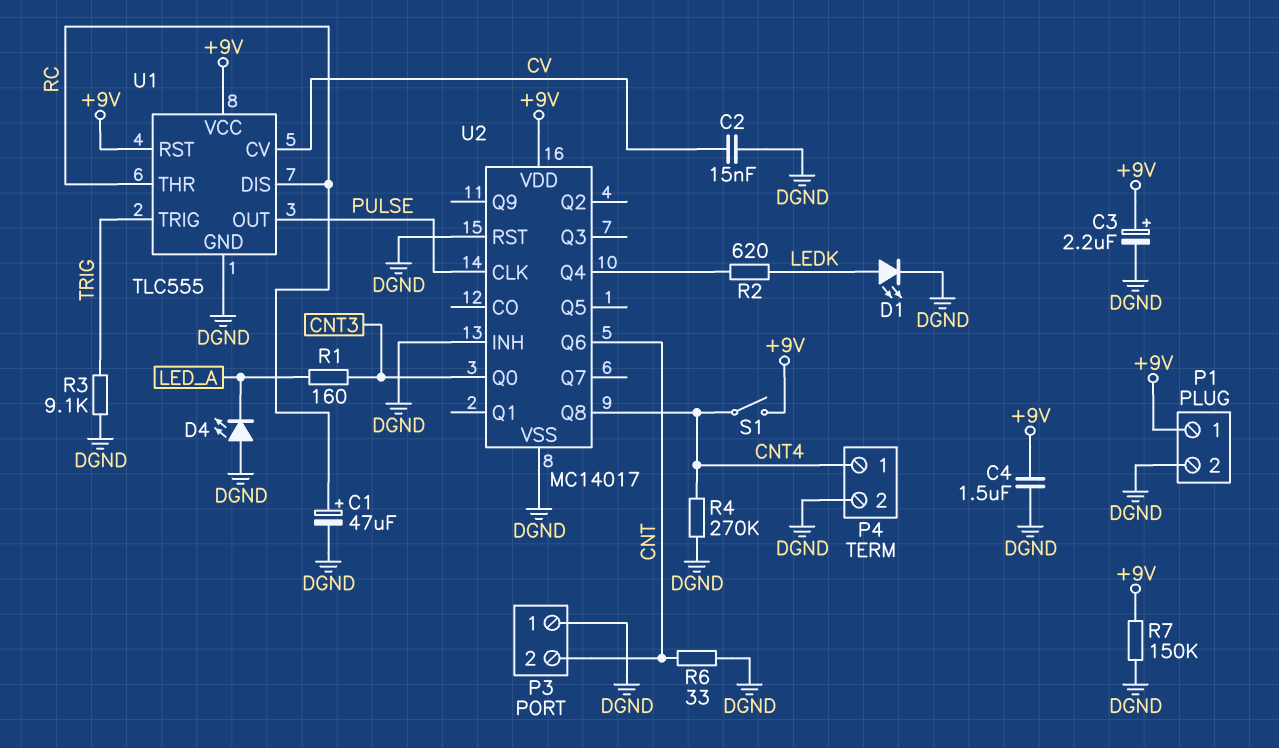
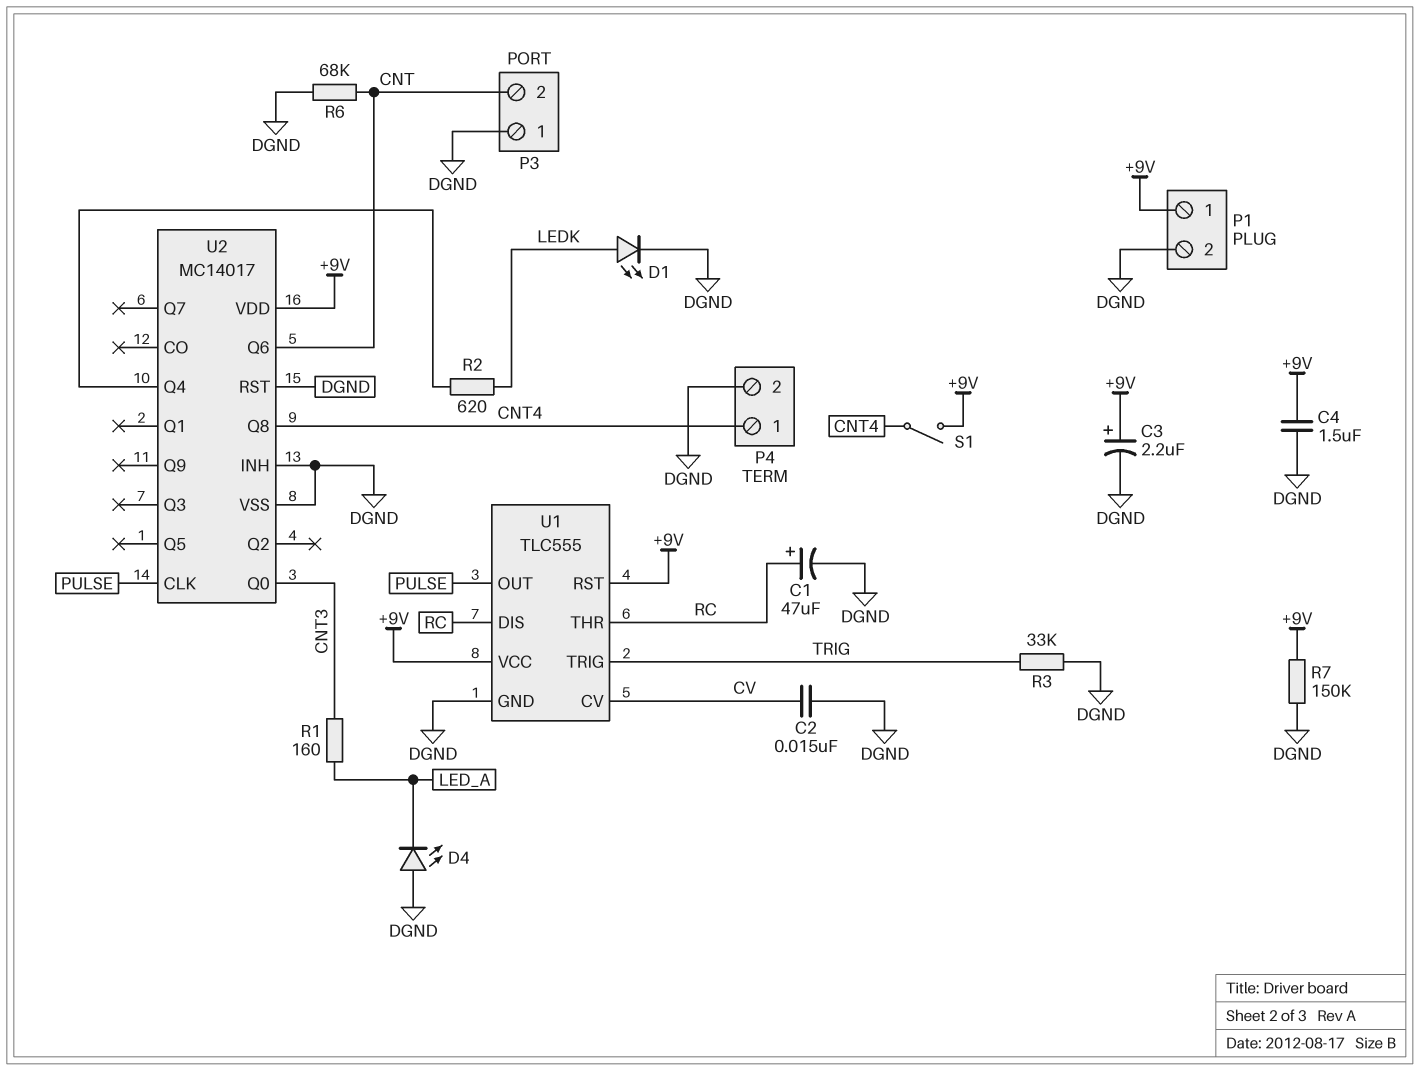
R3: 9.1k (DGND, TRIG) -> 33k (DGND, TRIG)
R4: 270k (CNT4, DGND) -> none
R6: 33 (CNT, DGND) -> 68k (CNT, DGND)

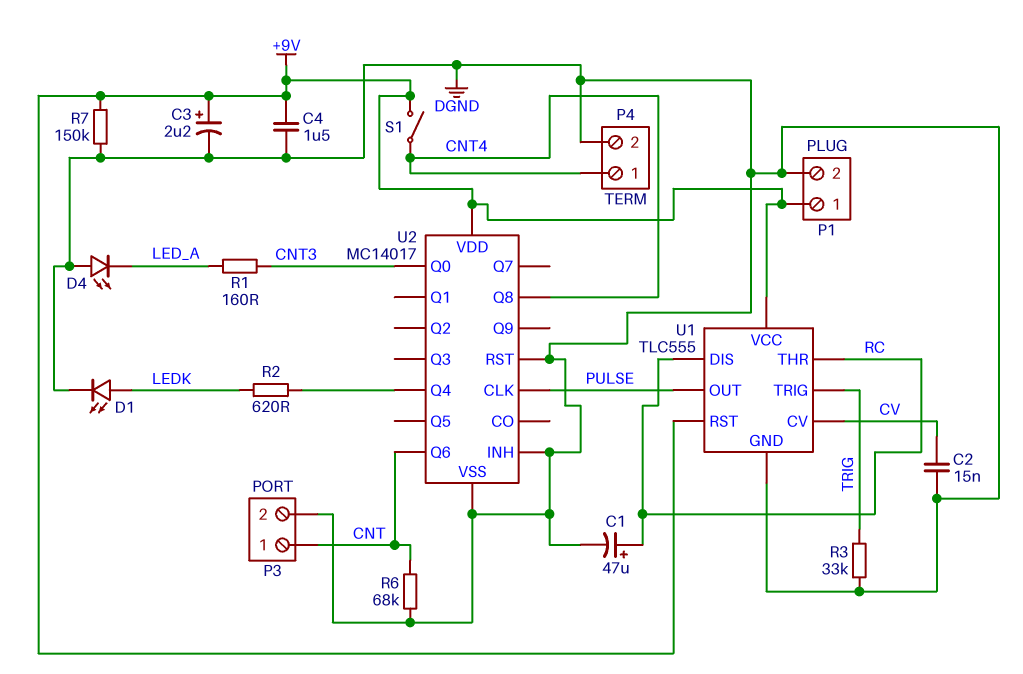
P3 pin 1: DGND -> CNT
P3 pin 2: CNT -> DGND

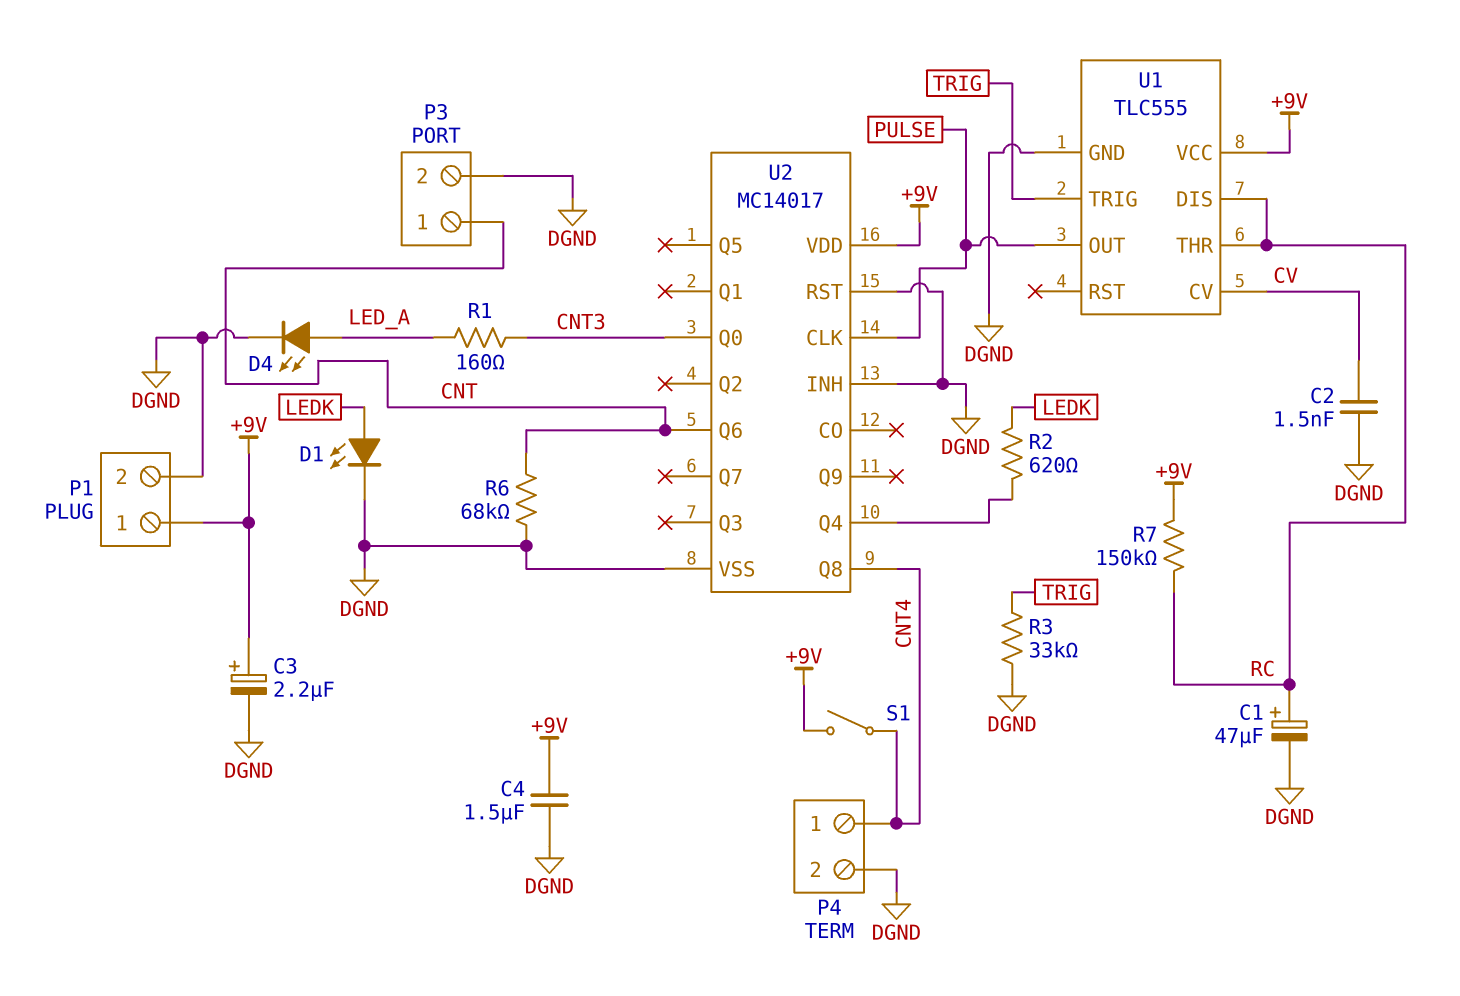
C2: 15nF (CV, DGND) -> 1.5nF (CV, DGND)
D4: LED (A DGND, K LED_A) -> LED (A LED_A, K DGND)
R7: 150k (+9V, DGND) -> 150k (+9V, RC)
U1 pin RST: +9V -> none

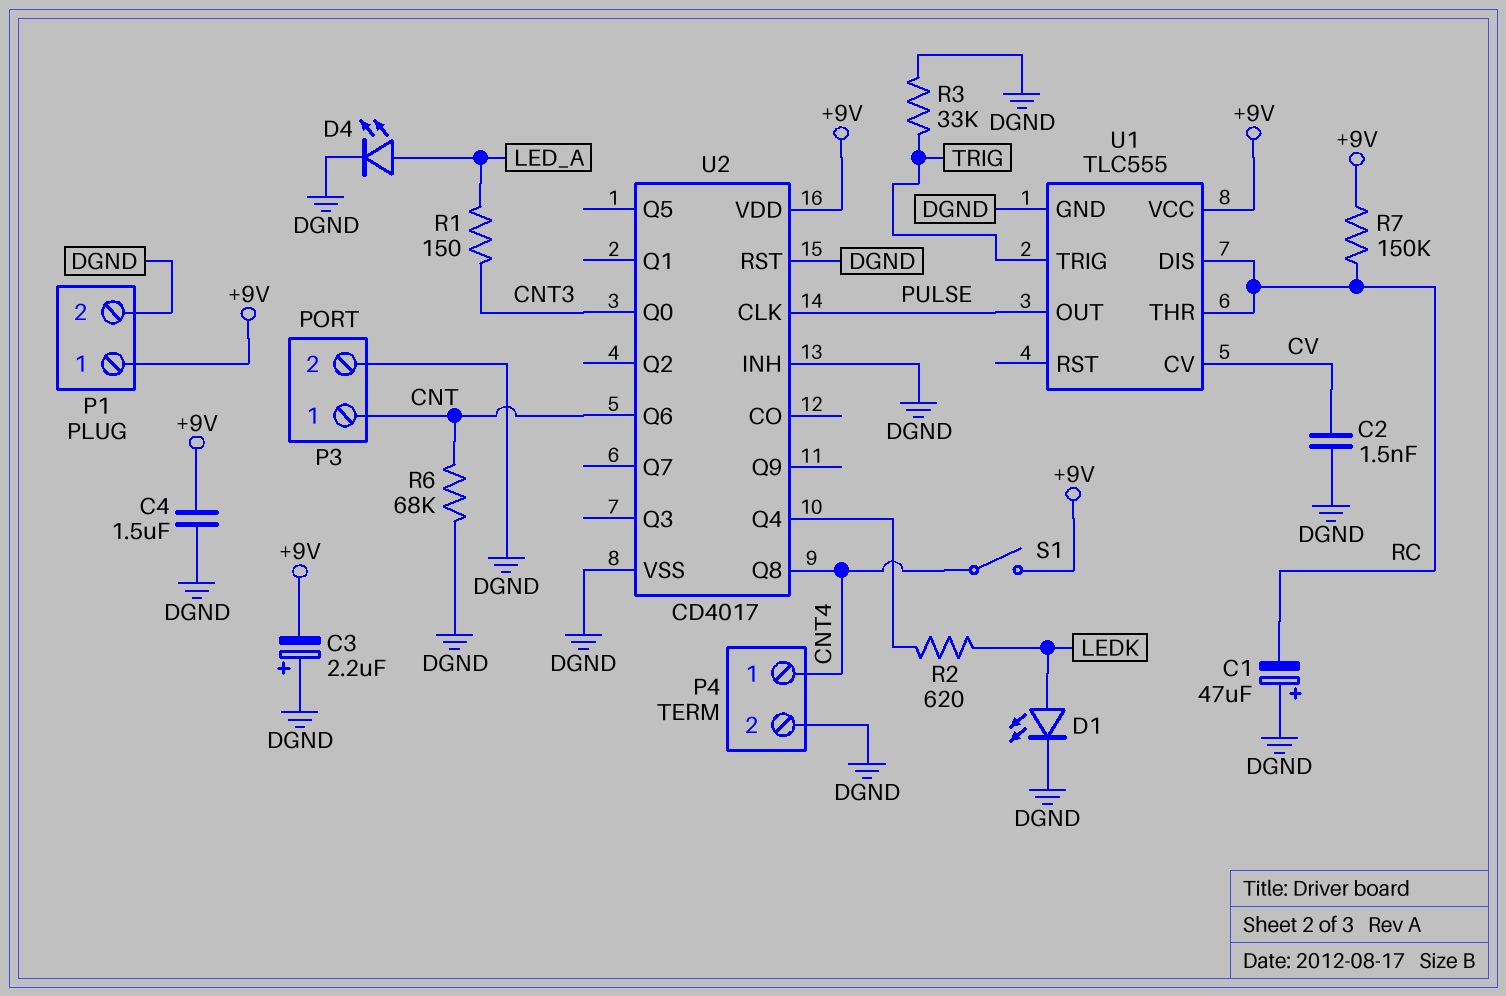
C1: 47uF (plus RC, minus DGND) -> 47uF (plus DGND, minus RC)
C3: 2.2uF (plus +9V, minus DGND) -> 2.2uF (plus DGND, minus +9V)
R1: 160 (CNT3, LED_A) -> 150 (CNT3, LED_A)
U2: MC14017 -> CD4017

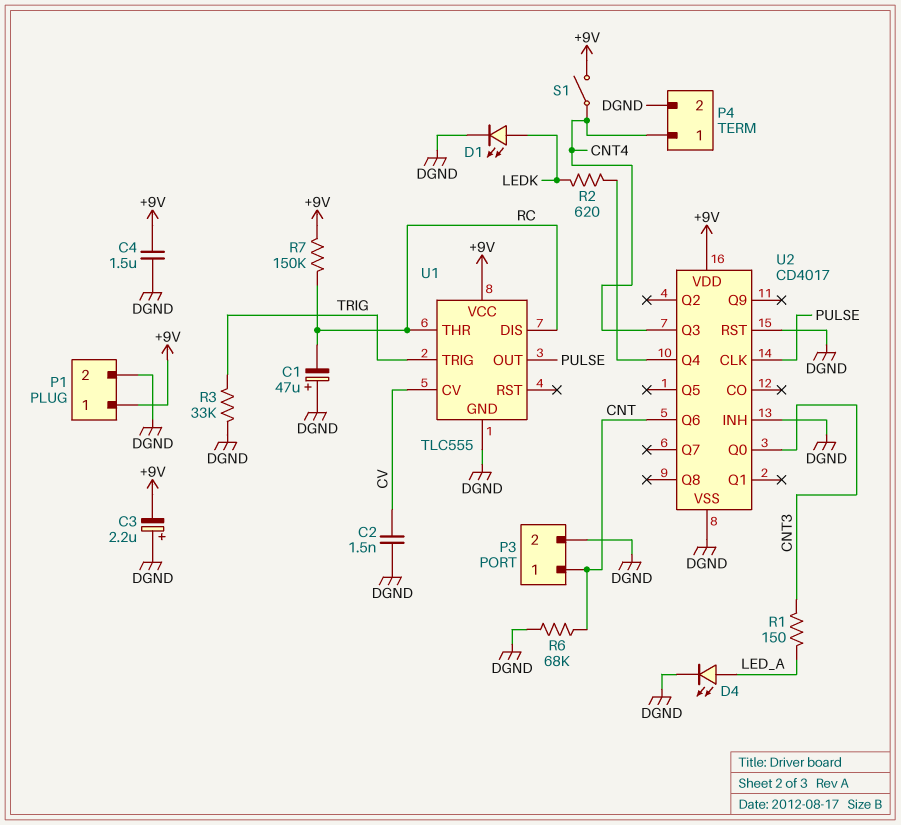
U2 pin Q3: none -> CNT4
U2 pin Q8: CNT4 -> none

